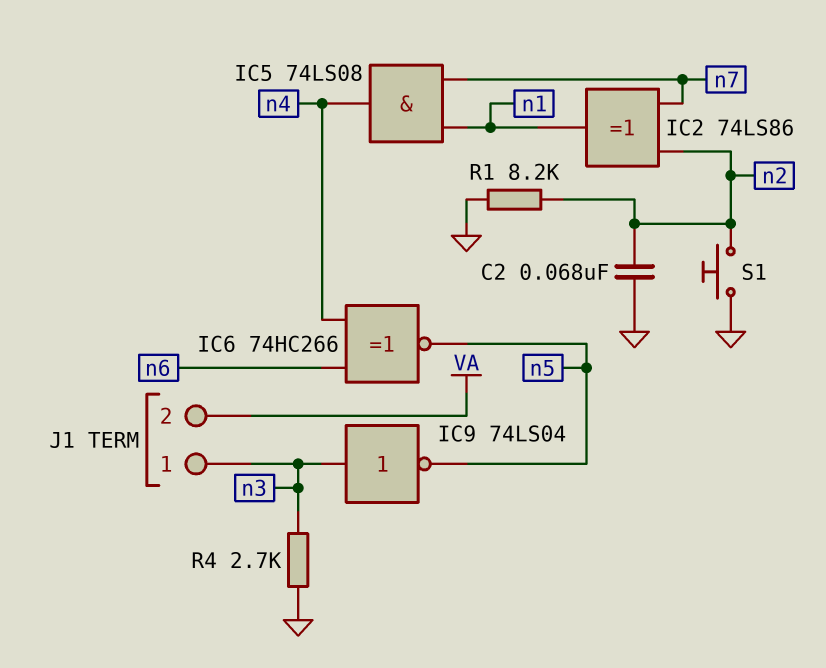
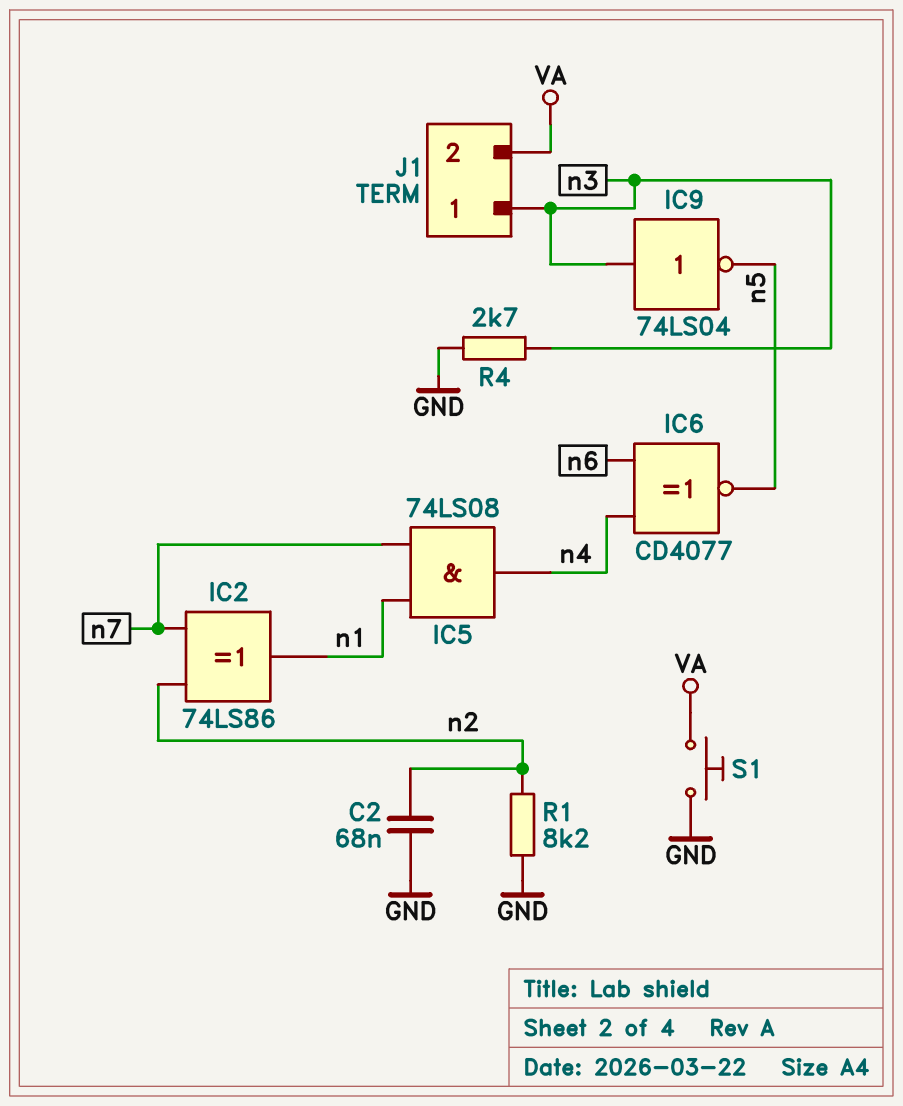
IC6: XNOR 74HC266 (in n4, in n6, out n5) -> XNOR CD4077 (in n4, in n6, out n5)
S1: button (GND, n2) -> button (GND, VA)

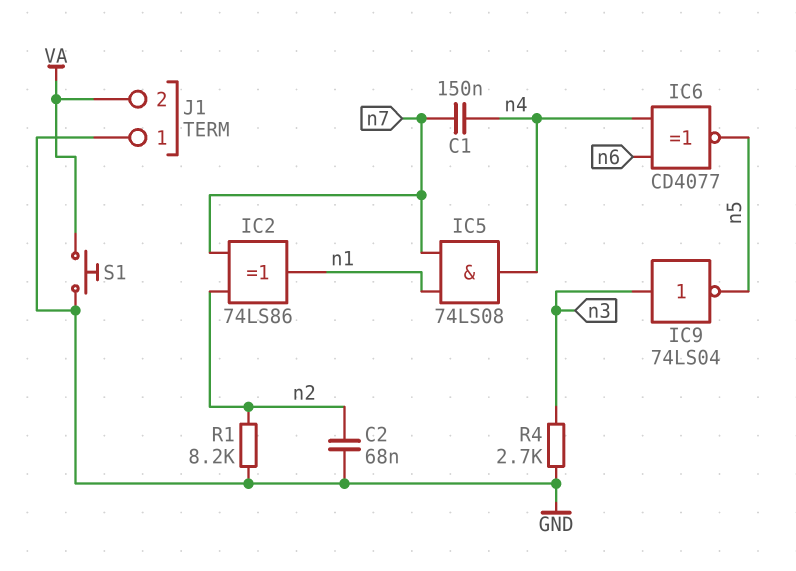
C1: none -> 150nF (n4, n7)
J1 pin 1: n3 -> GND

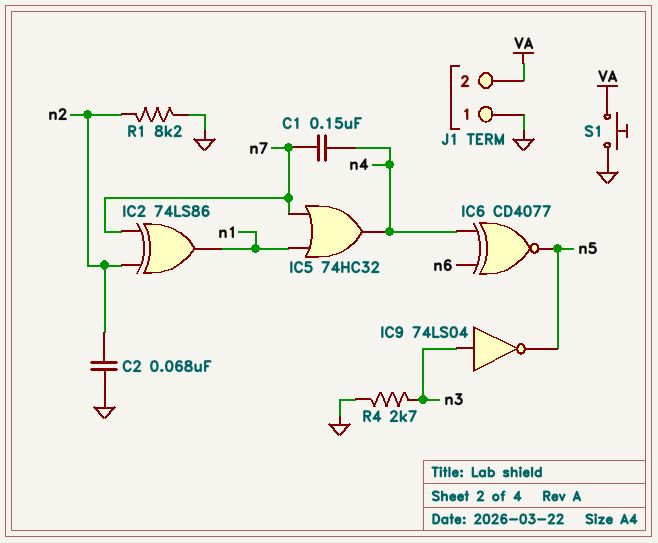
IC5: AND 74LS08 (in n1, in n7, out n4) -> OR 74HC32 (in n1, in n7, out n4)

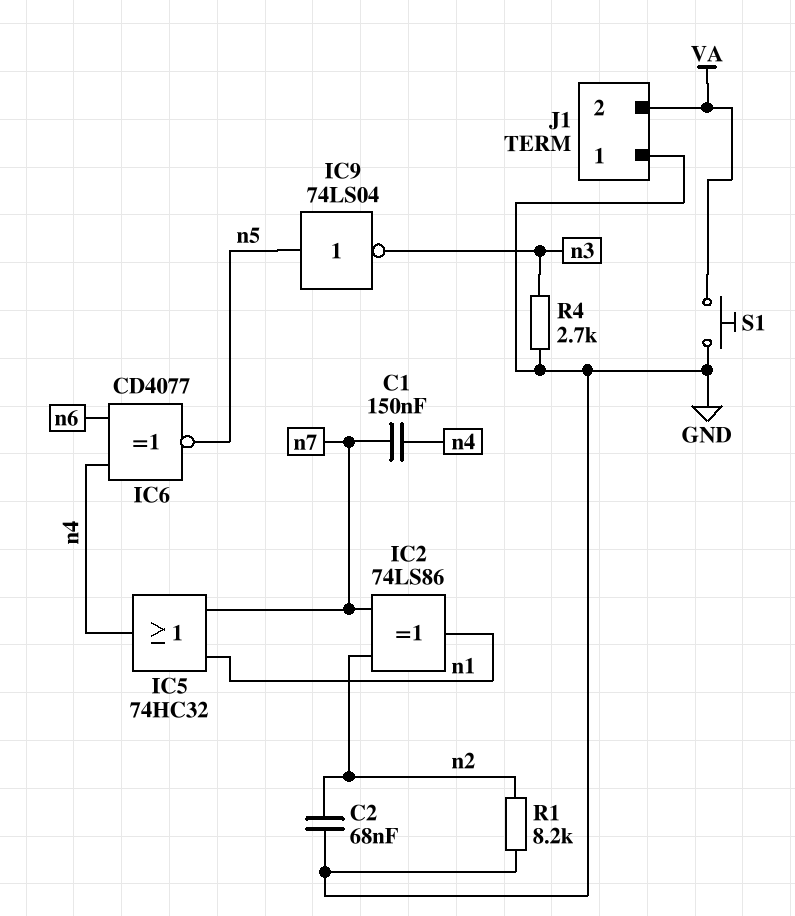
IC9: NOT 74LS04 (in n3, out n5) -> NOT 74LS04 (in n5, out n3)

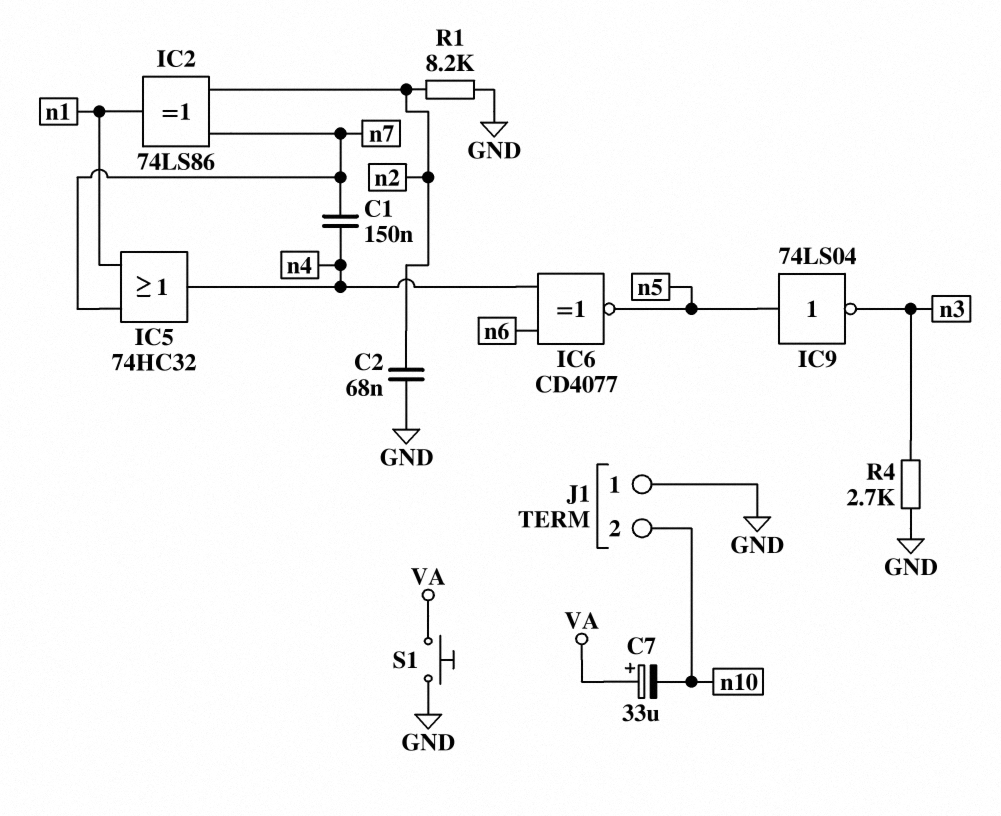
C7: none -> 33uF (plus VA, minus n10)
J1 pin 2: VA -> n10

